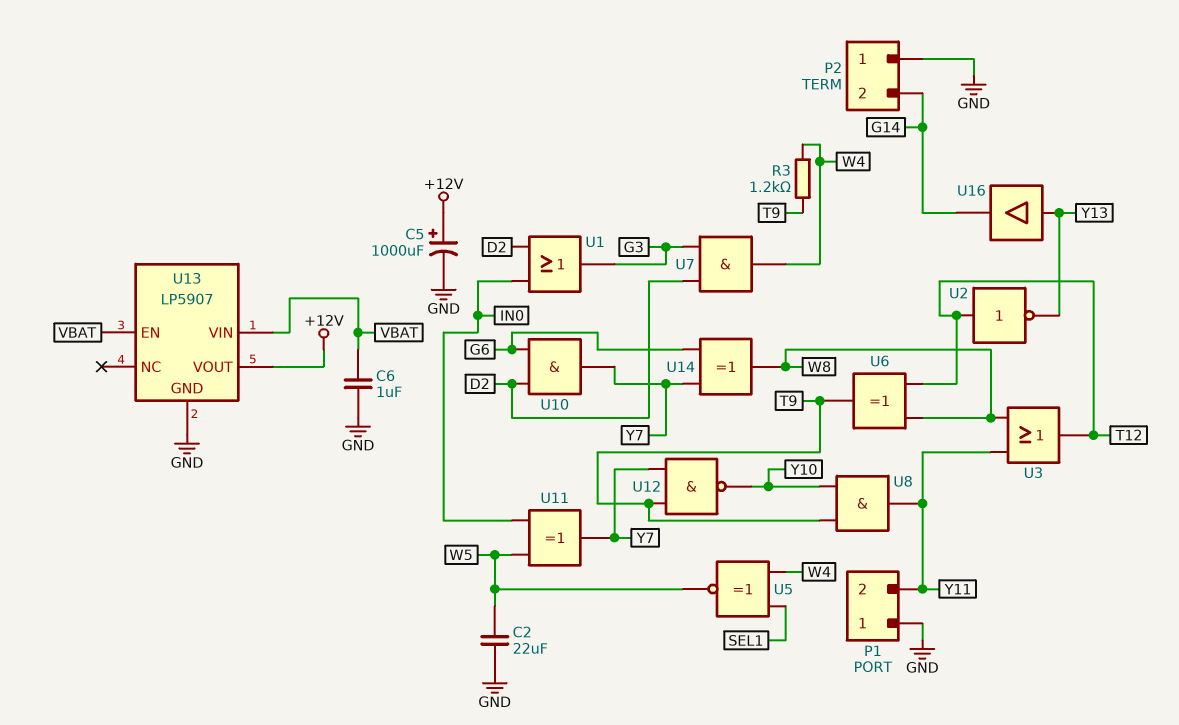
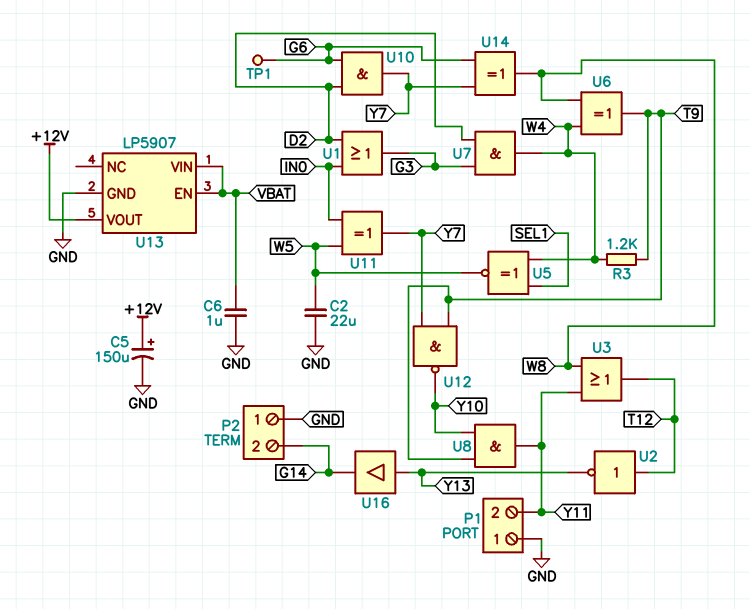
C5: 1000uF (plus +12V, minus GND) -> 150uF (plus +12V, minus GND)
TP1: none -> test point (G6)
U6: XOR (in T12, in W8, out T9) -> XOR (in W4, in W8, out T9)

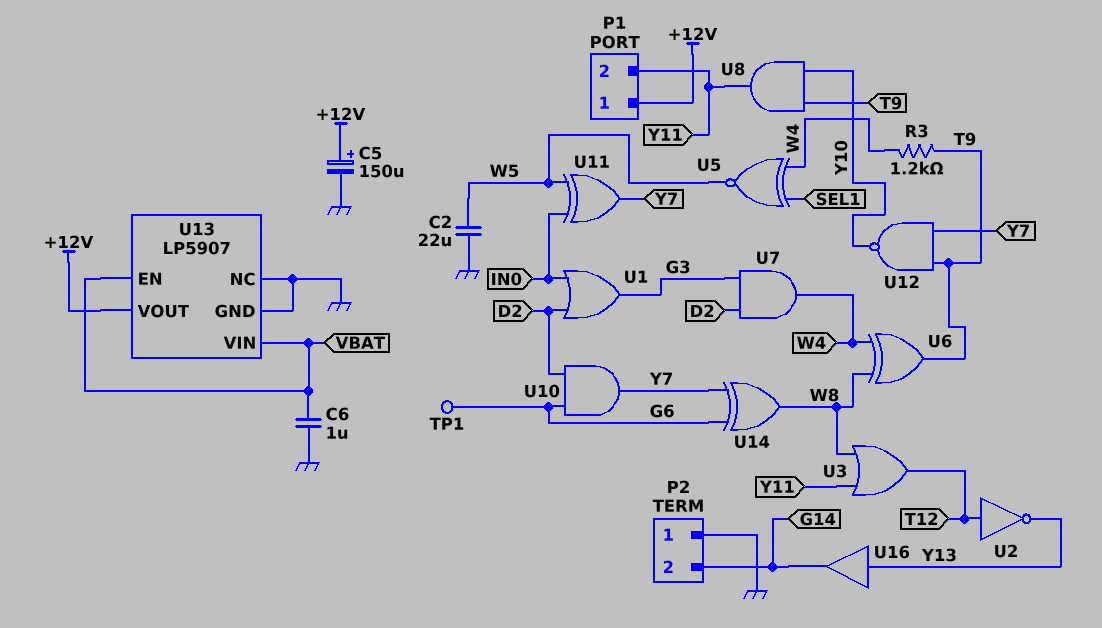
P1 pin 1: GND -> +12V
U13 pin NC: none -> GND

